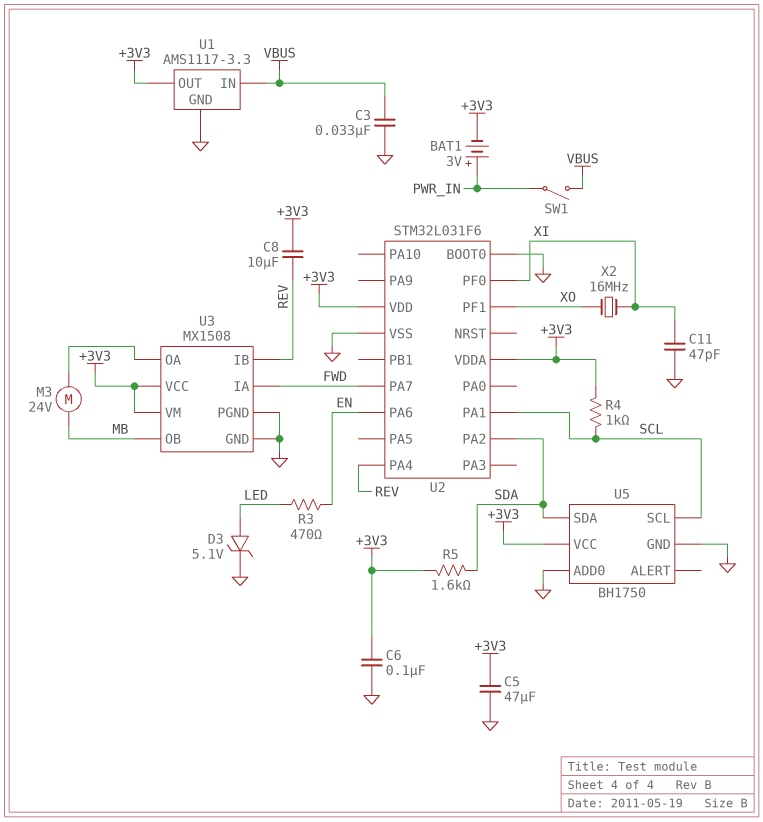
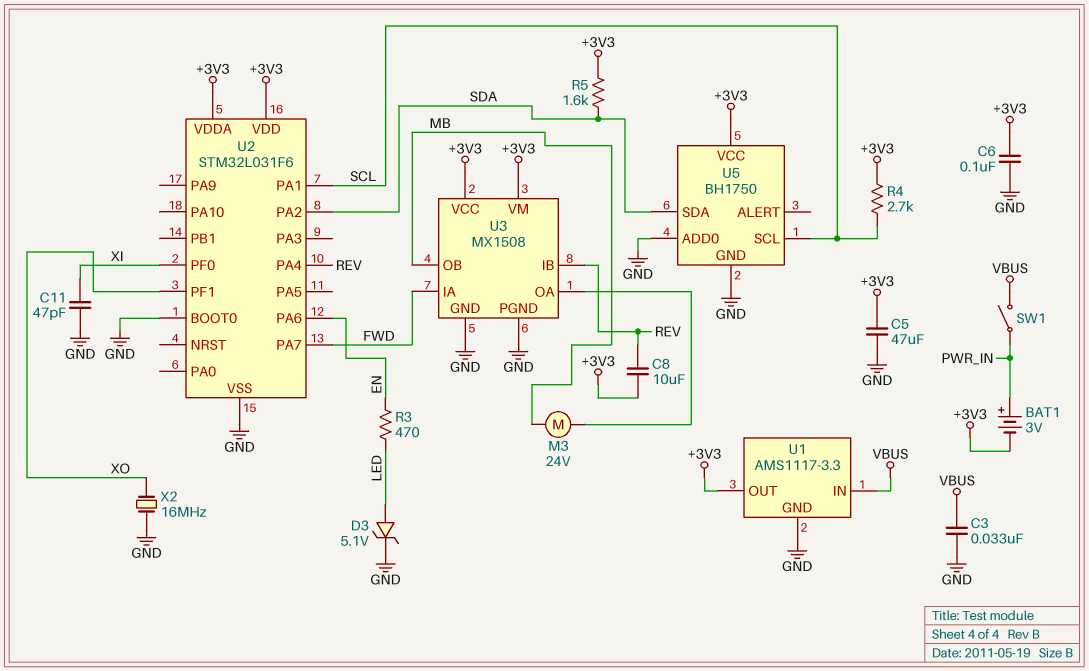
R4: 1k (+3V3, SCL) -> 2.7k (+3V3, SCL)
X2: 16MHz (XI, XO) -> 16MHz (GND, XO)

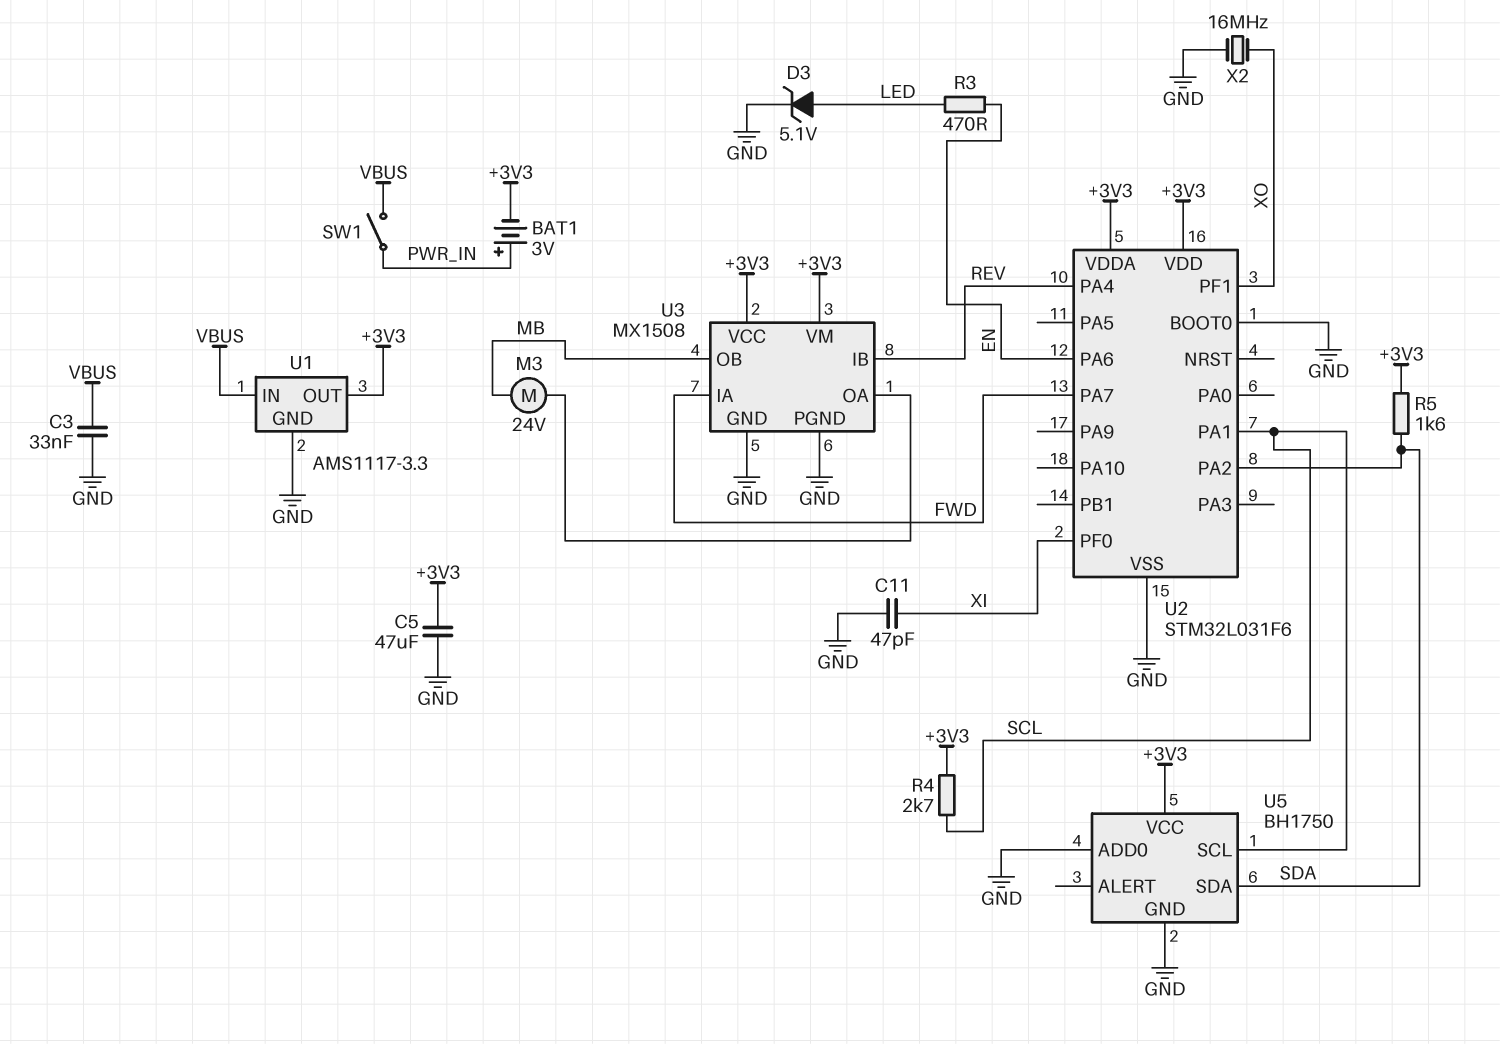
C6: 100nF (+3V3, GND) -> none
C8: 10uF (+3V3, REV) -> none

